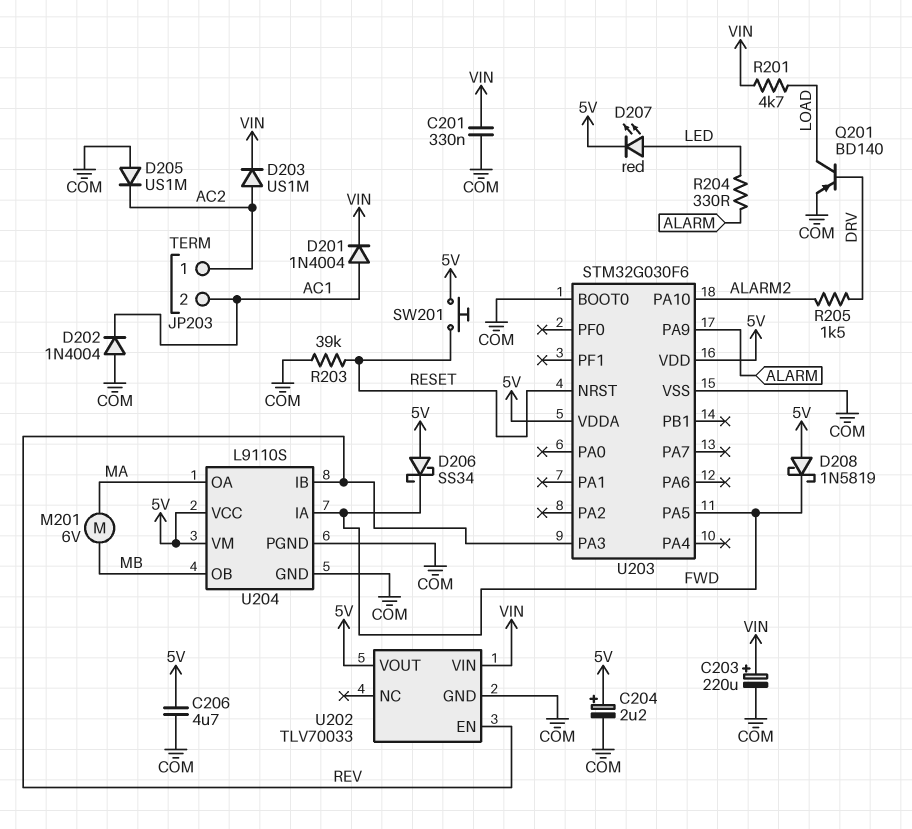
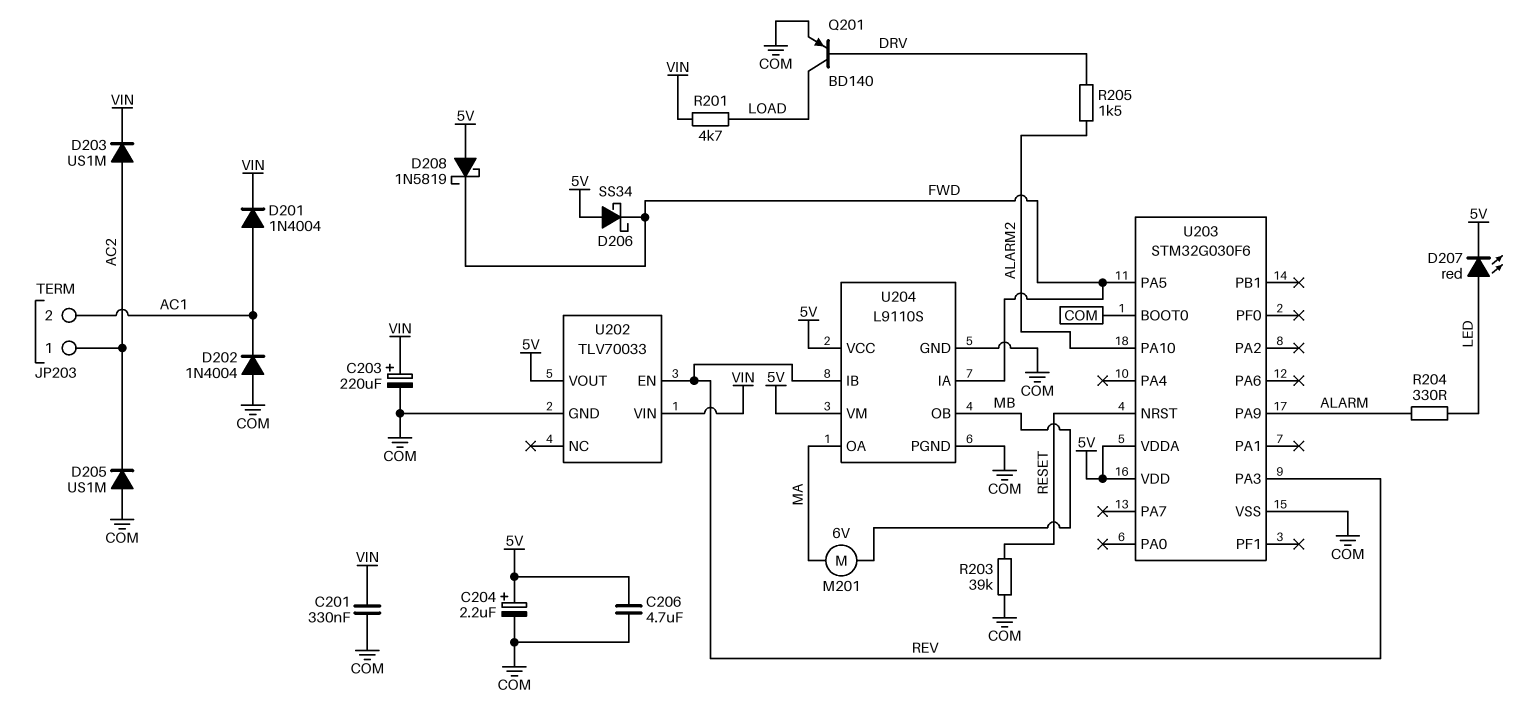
SW201: button (5V, RESET) -> none

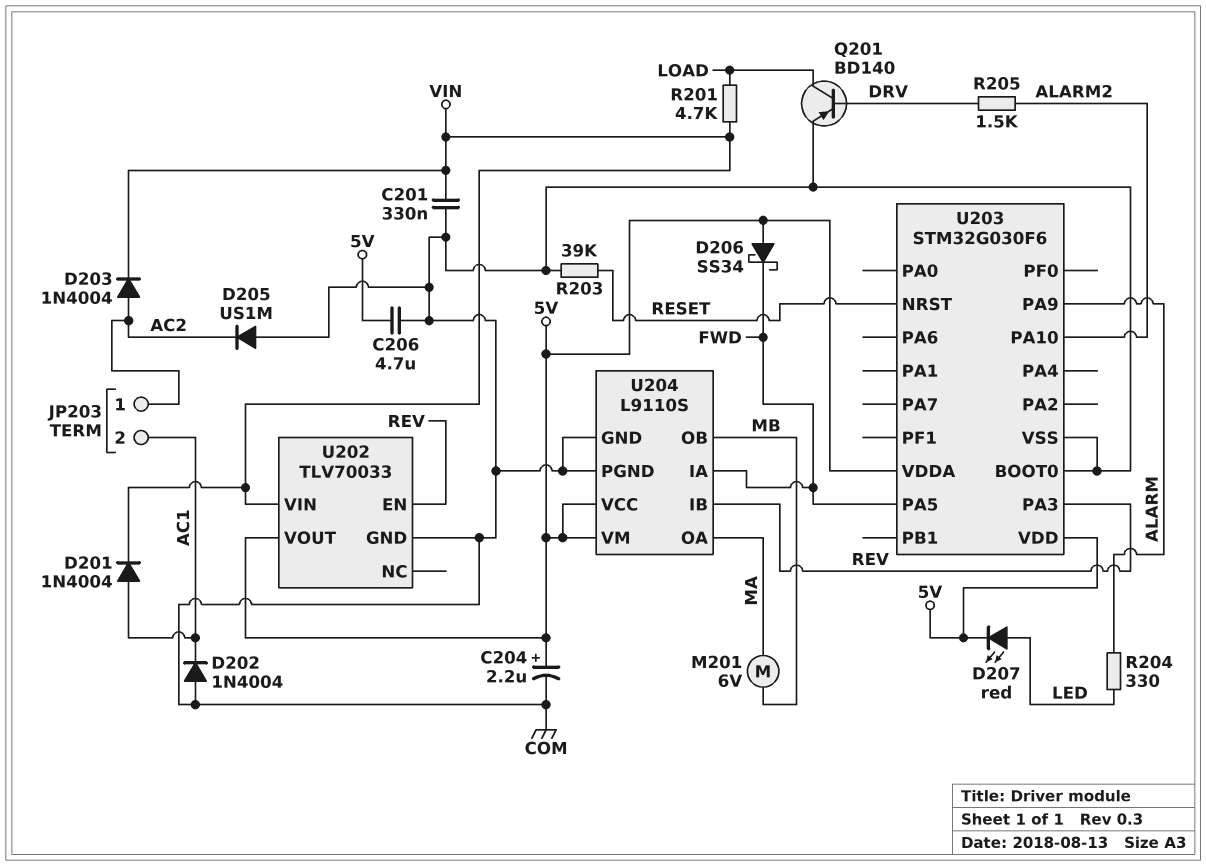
C203: 220uF (plus VIN, minus COM) -> none
D203: diode US1M (A AC2, K VIN) -> diode 1N4004 (A AC2, K VIN)
D208: schottky 1N5819 (A 5V, K FWD) -> none

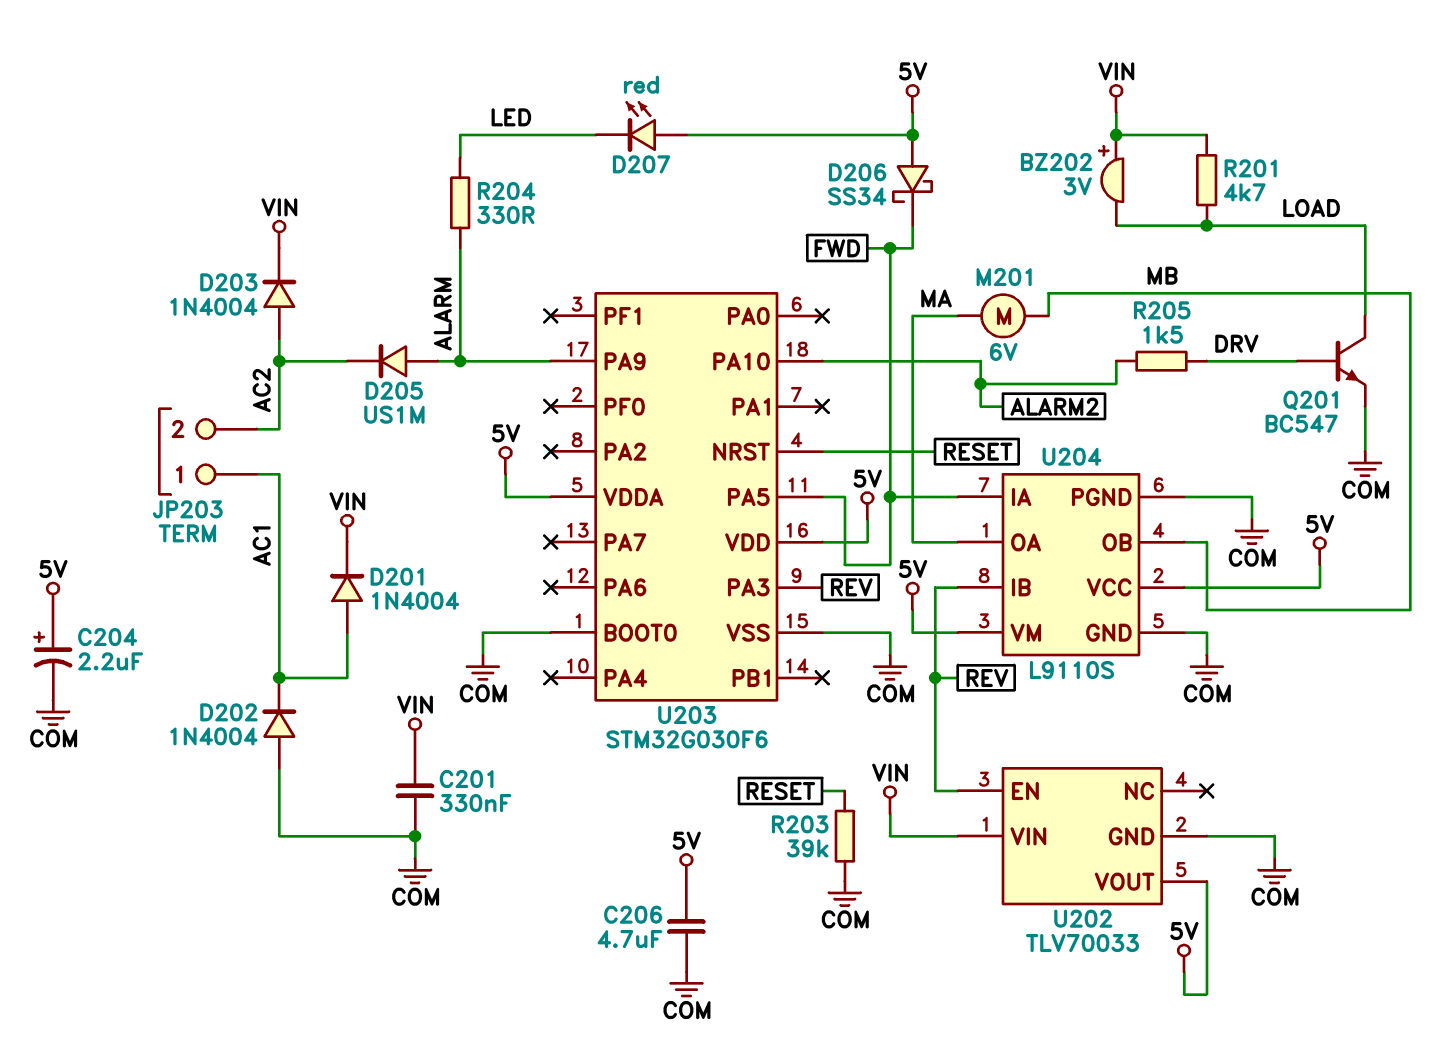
BZ202: none -> buzzer 3V (plus VIN, minus LOAD)
D205: diode US1M (A COM, K AC2) -> diode US1M (A ALARM, K AC2)
D207: LED red (A LED, K 5V) -> LED red (A 5V, K LED)
JP203 pin 1: AC2 -> AC1
JP203 pin 2: AC1 -> AC2
Q201: PNP BD140 (B DRV, C LOAD, E COM) -> NPN BC547 (B DRV, C LOAD, E COM)

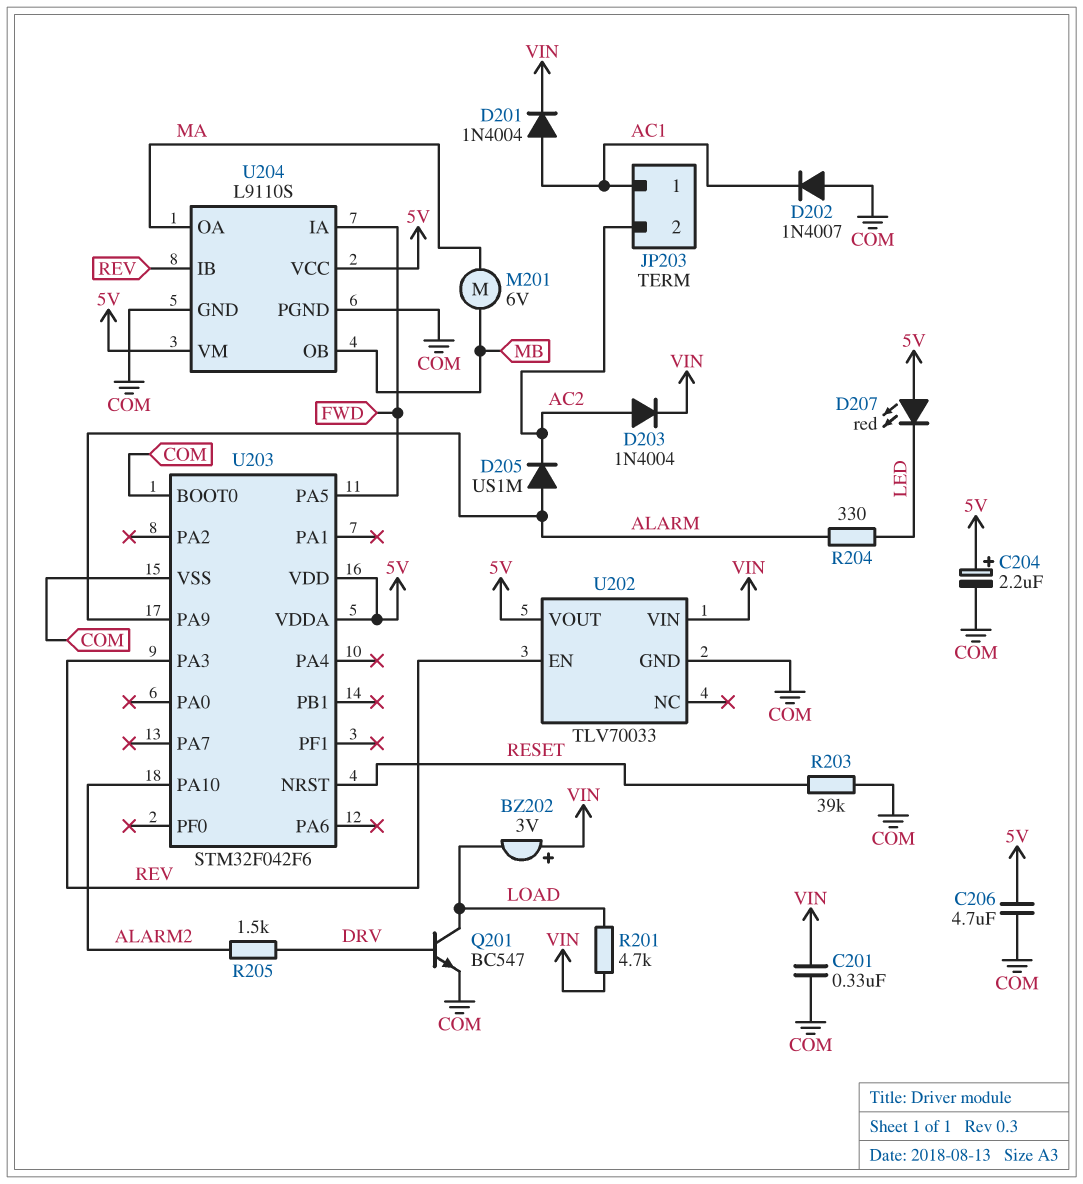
D202: diode 1N4004 (A COM, K AC1) -> diode 1N4007 (A COM, K AC1)
D206: schottky SS34 (A 5V, K FWD) -> none
U203: STM32G030F6 -> STM32F042F6

